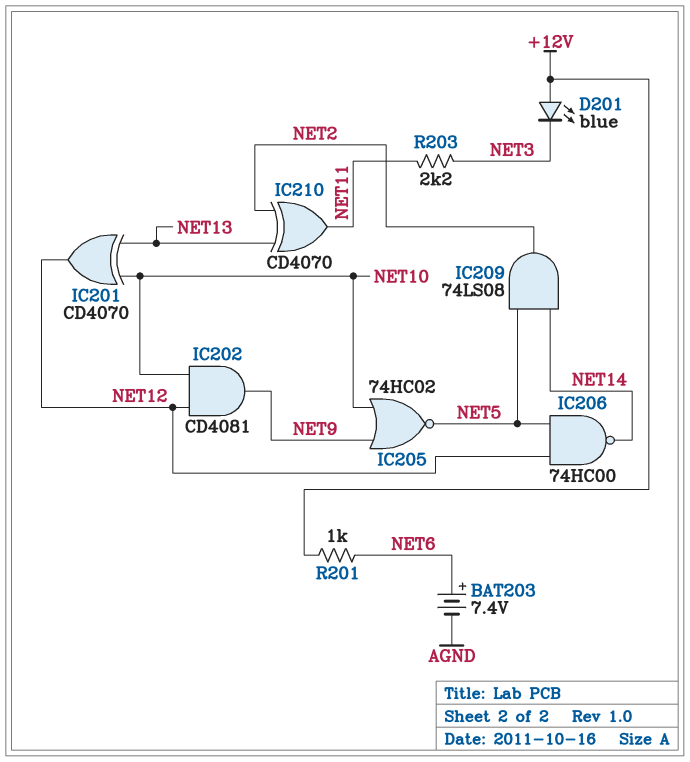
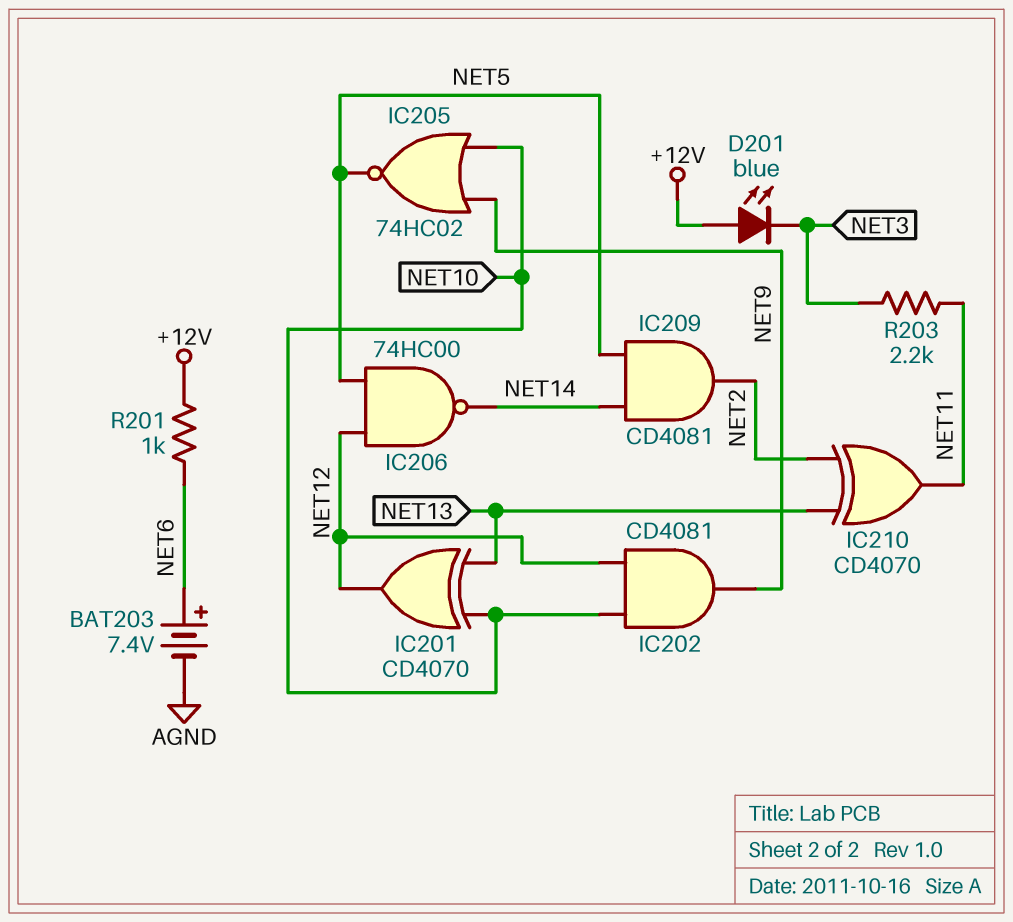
IC209: AND 74LS08 (in NET5, in NET14, out NET2) -> AND CD4081 (in NET5, in NET14, out NET2)

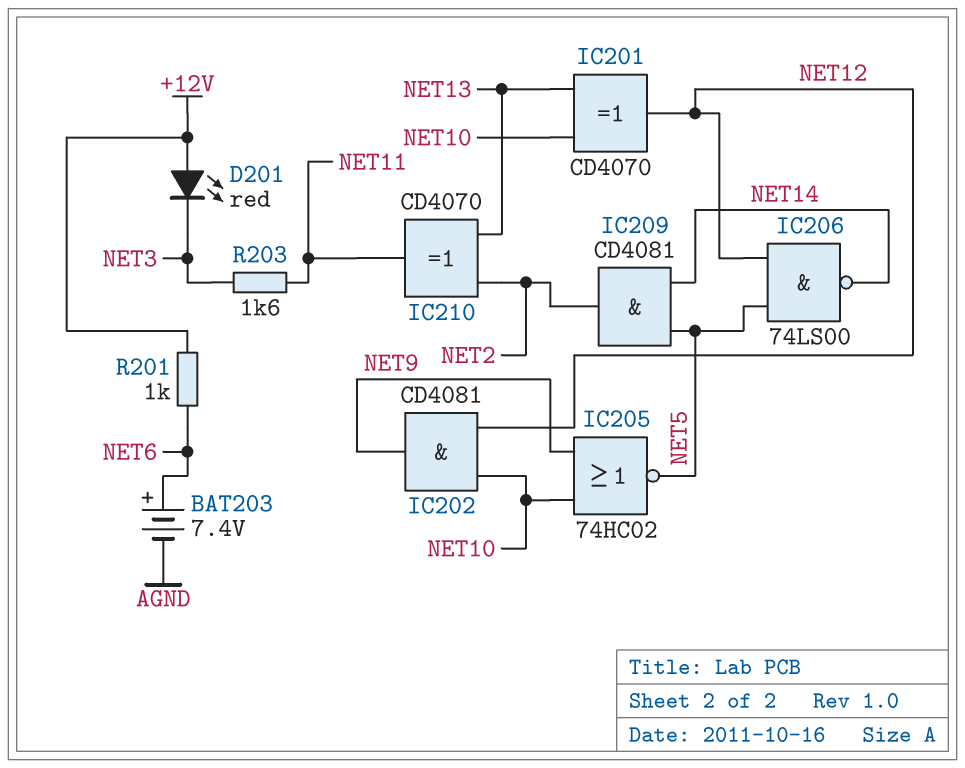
D201: LED blue (A +12V, K NET3) -> LED red (A +12V, K NET3)
IC206: NAND 74HC00 (in NET5, in NET12, out NET14) -> NAND 74LS00 (in NET5, in NET12, out NET14)
R203: 2.2k (NET3, NET11) -> 1.6k (NET3, NET11)

